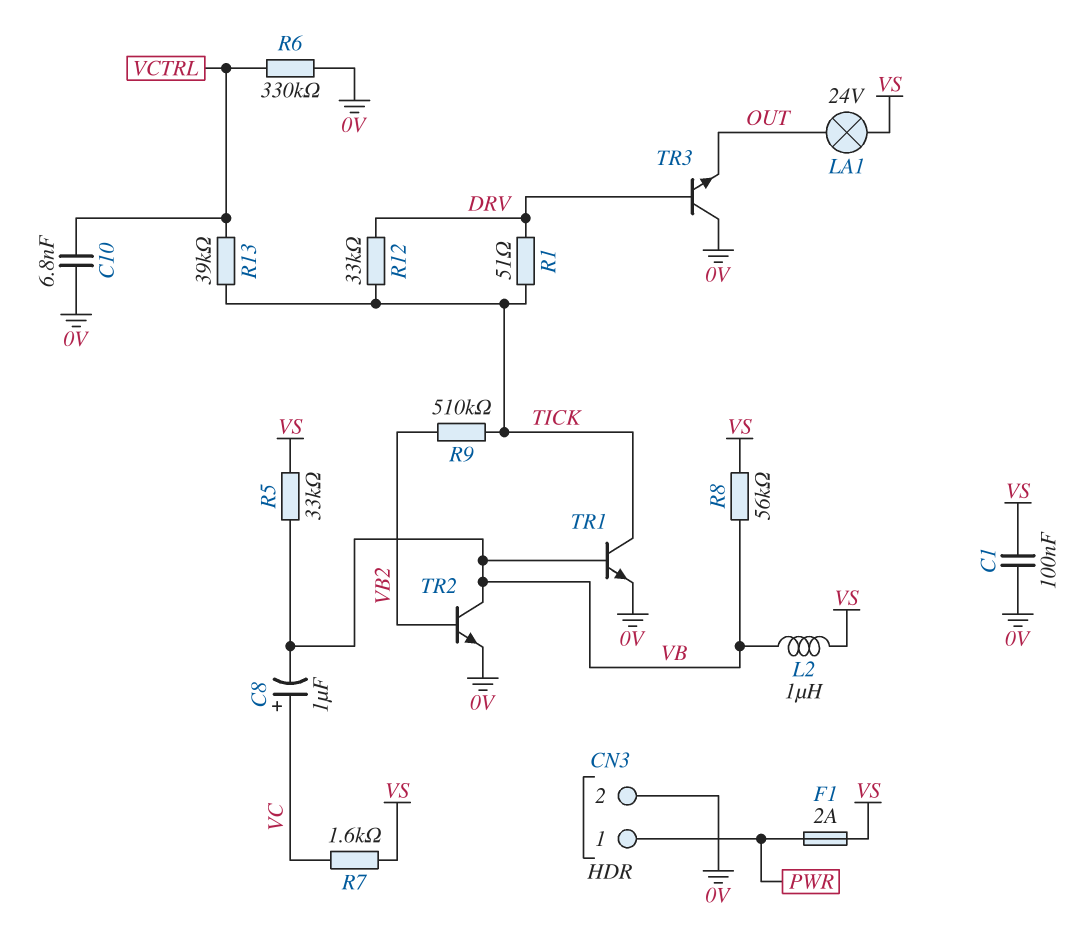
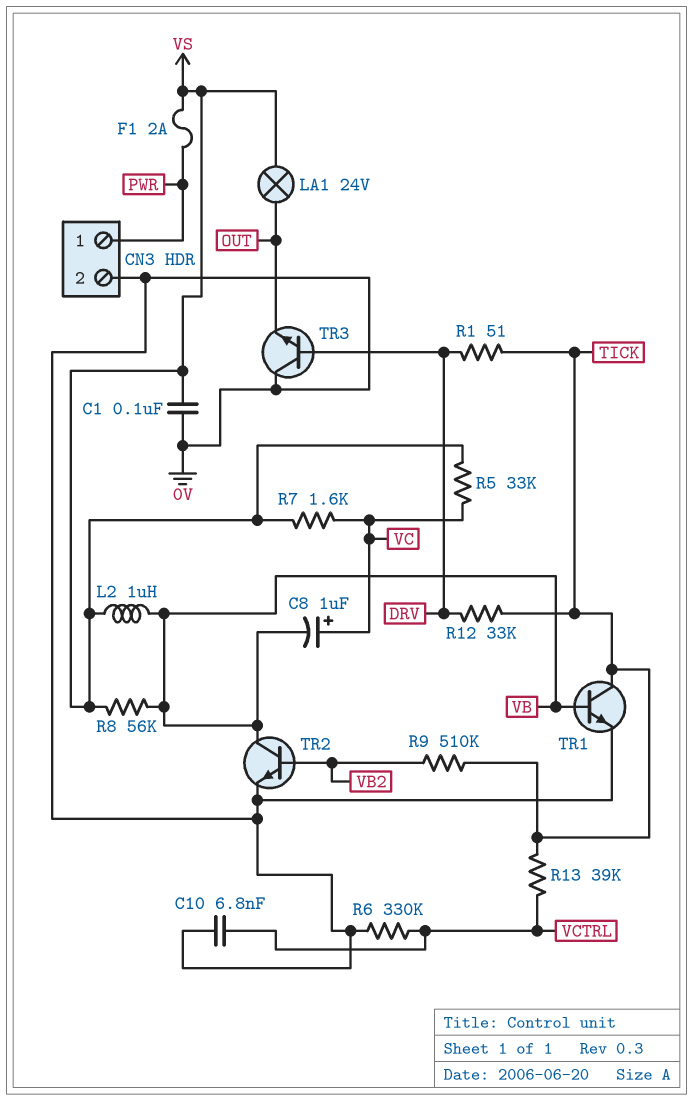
R5: 33k (VB, VS) -> 33k (VC, VS)

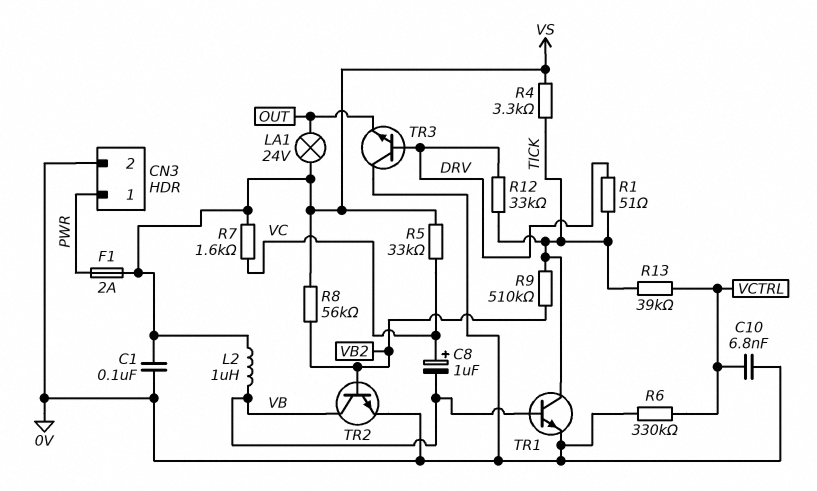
R4: none -> 3.3k (TICK, VS)
R8: 56k (VB, VS) -> 56k (VB2, VS)

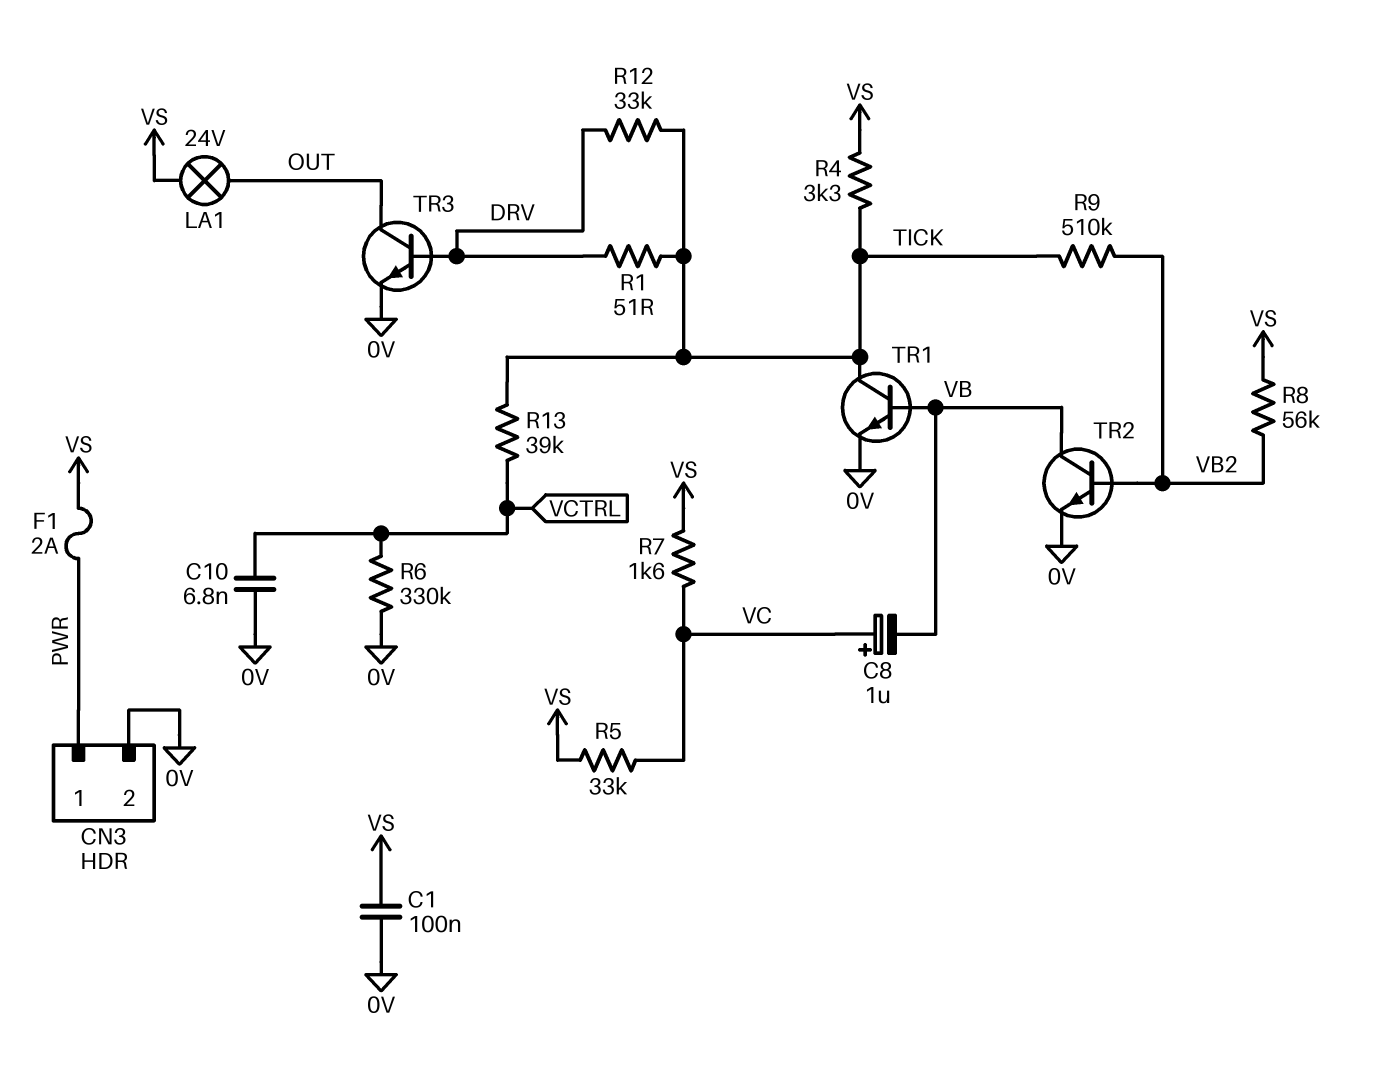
L2: 1uH (VB, VS) -> none
TR3: NPN (B DRV, C 0V, E OUT) -> NPN (B DRV, C OUT, E 0V)

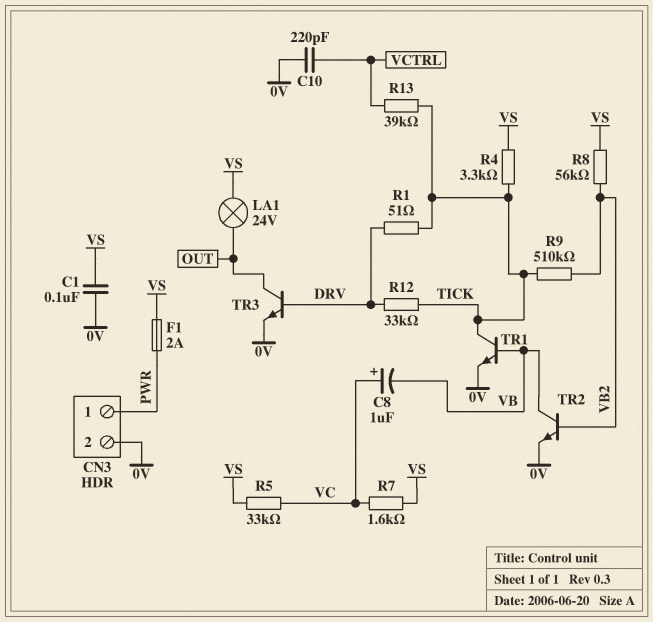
C10: 6.8nF (0V, VCTRL) -> 220pF (0V, VCTRL)
R6: 330k (0V, VCTRL) -> none

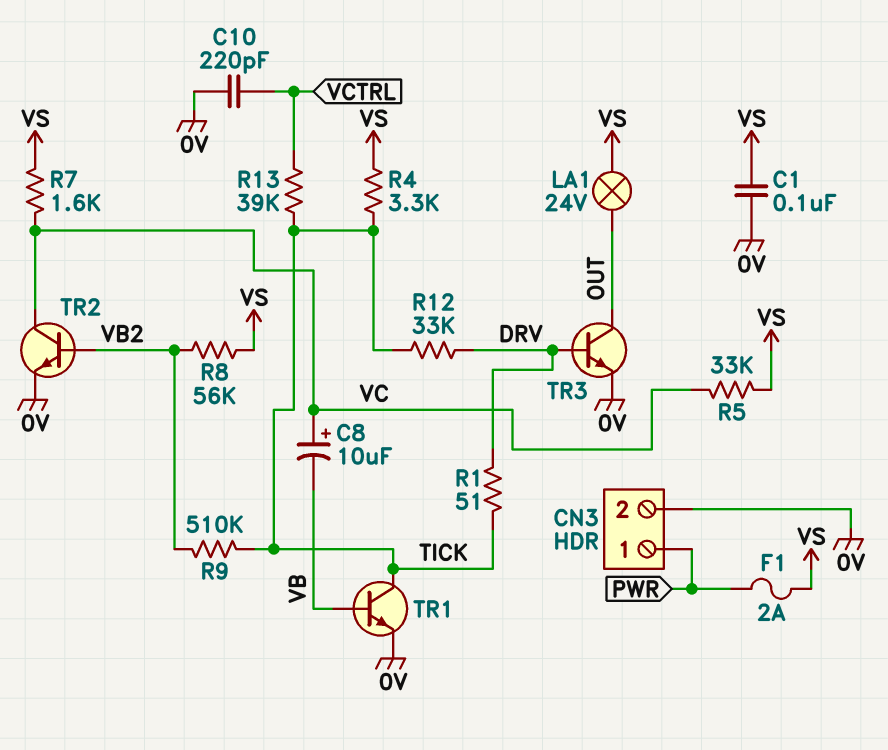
C8: 1uF (plus VC, minus VB) -> 10uF (plus VC, minus VB)
TR2: NPN (B VB2, C VB, E 0V) -> NPN (B VB2, C VC, E 0V)

